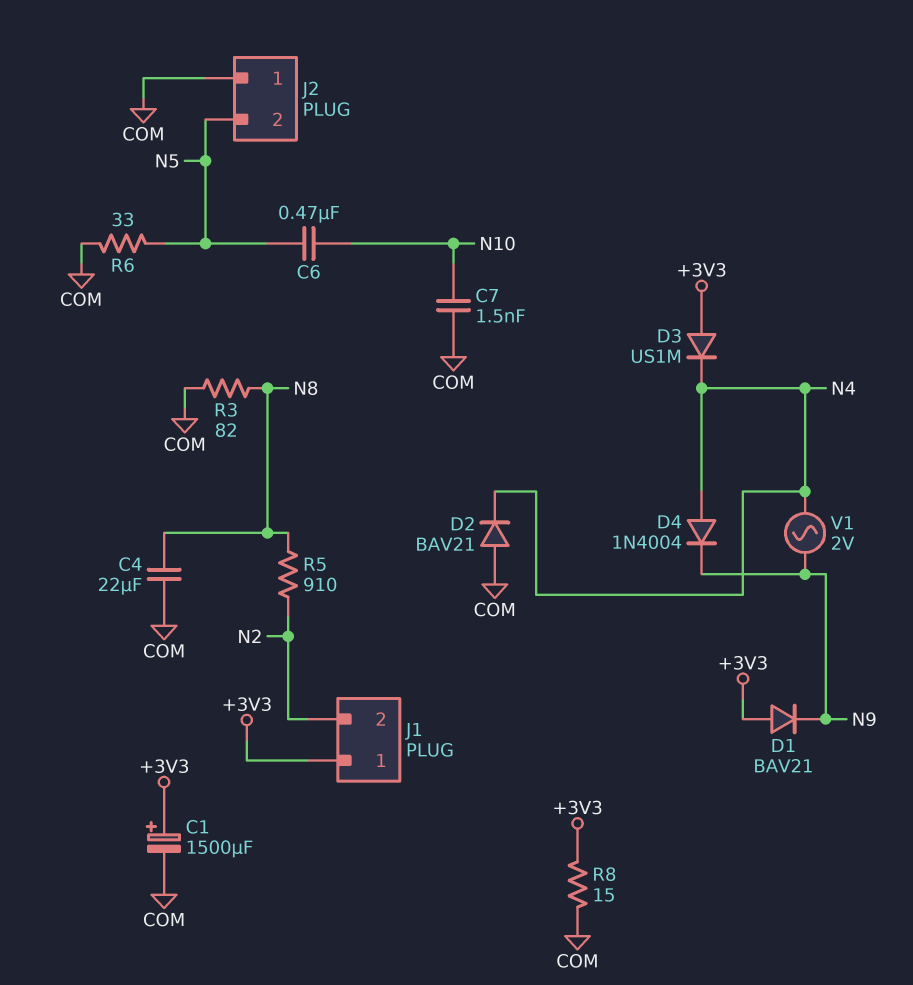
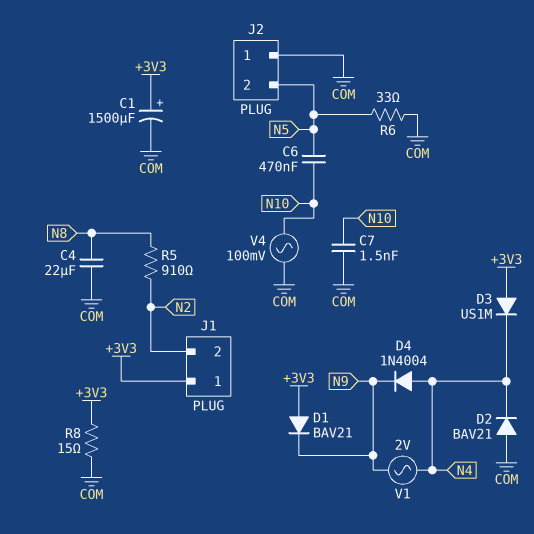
R3: 82 (COM, N8) -> none
V4: none -> AC 100mV (COM, N10)

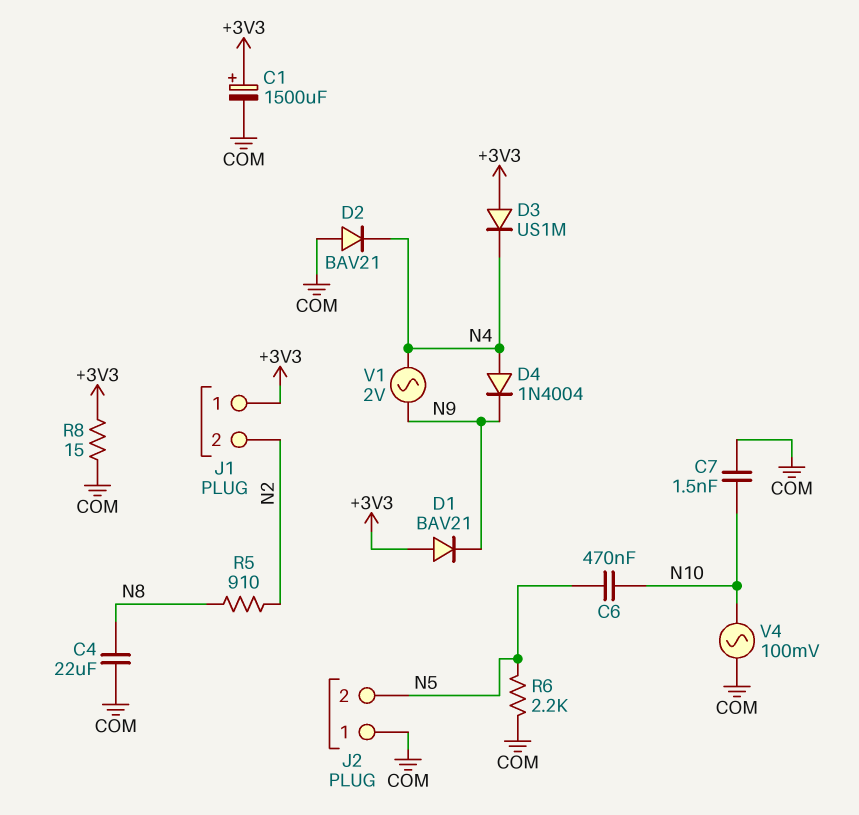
R6: 33 (COM, N5) -> 2.2k (COM, N5)

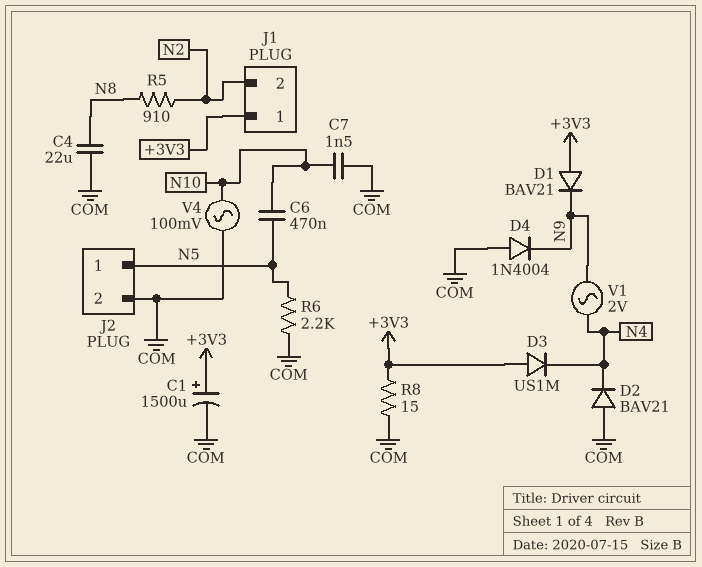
D4: diode 1N4004 (A N4, K N9) -> diode 1N4004 (A COM, K N9)
J2 pin 1: COM -> N5
J2 pin 2: N5 -> COM

